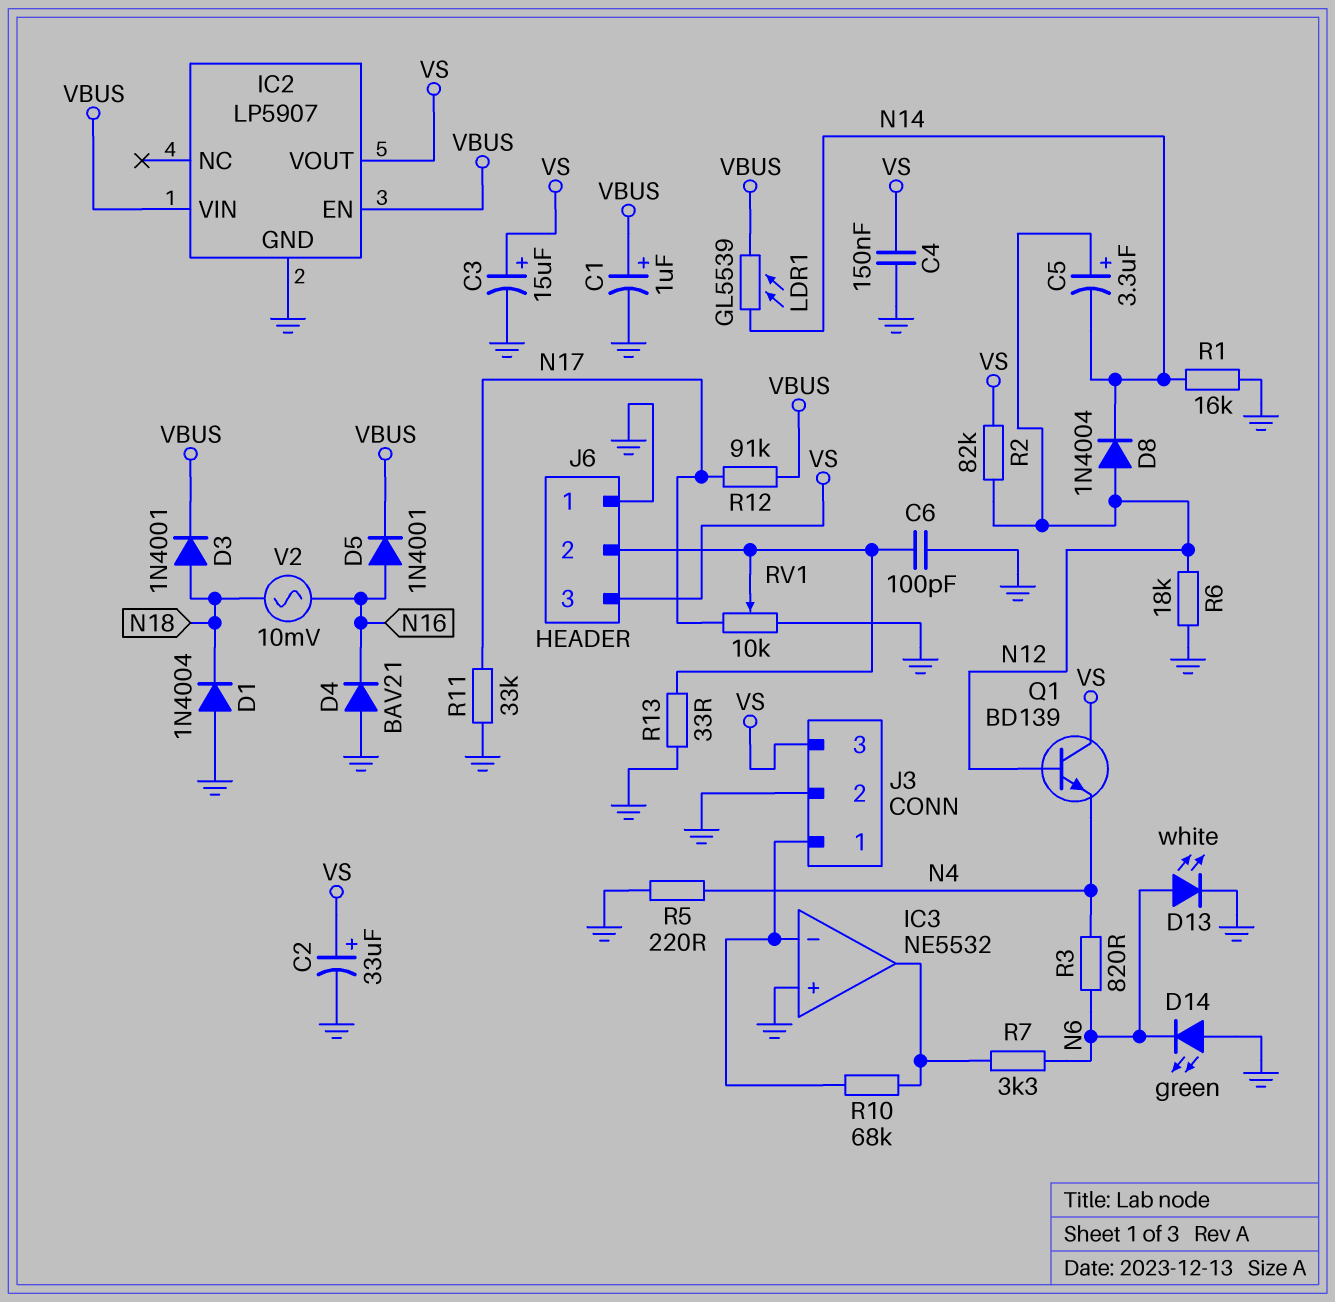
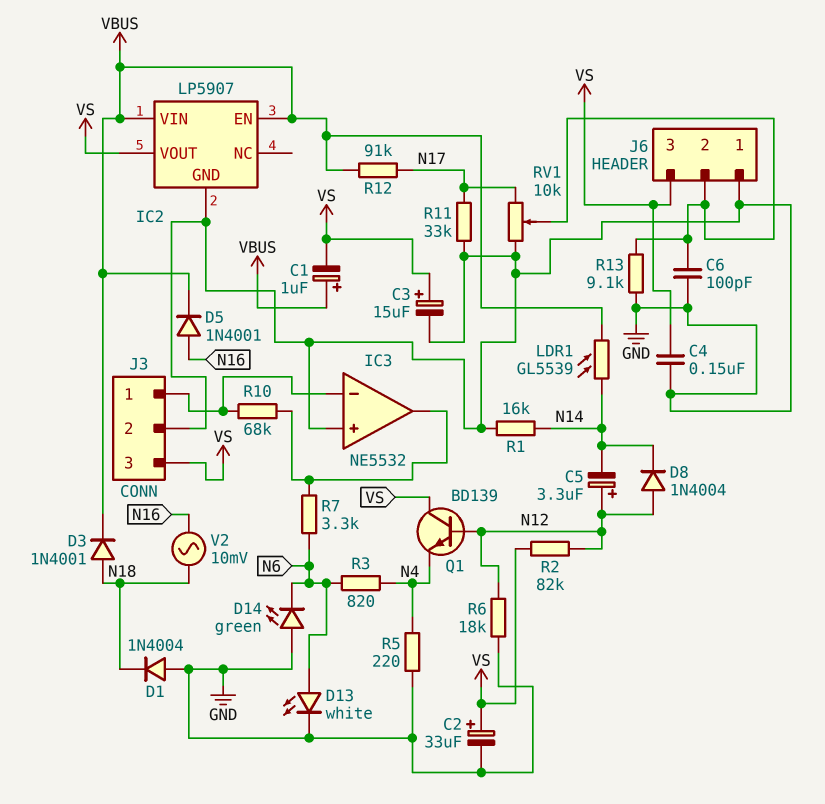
C1: 1uF (plus VBUS, minus GND) -> 1uF (plus VBUS, minus VS)
D4: diode BAV21 (A GND, K N16) -> none
R13: 33 (GND, J6/2) -> 9.1k (GND, J6/2)

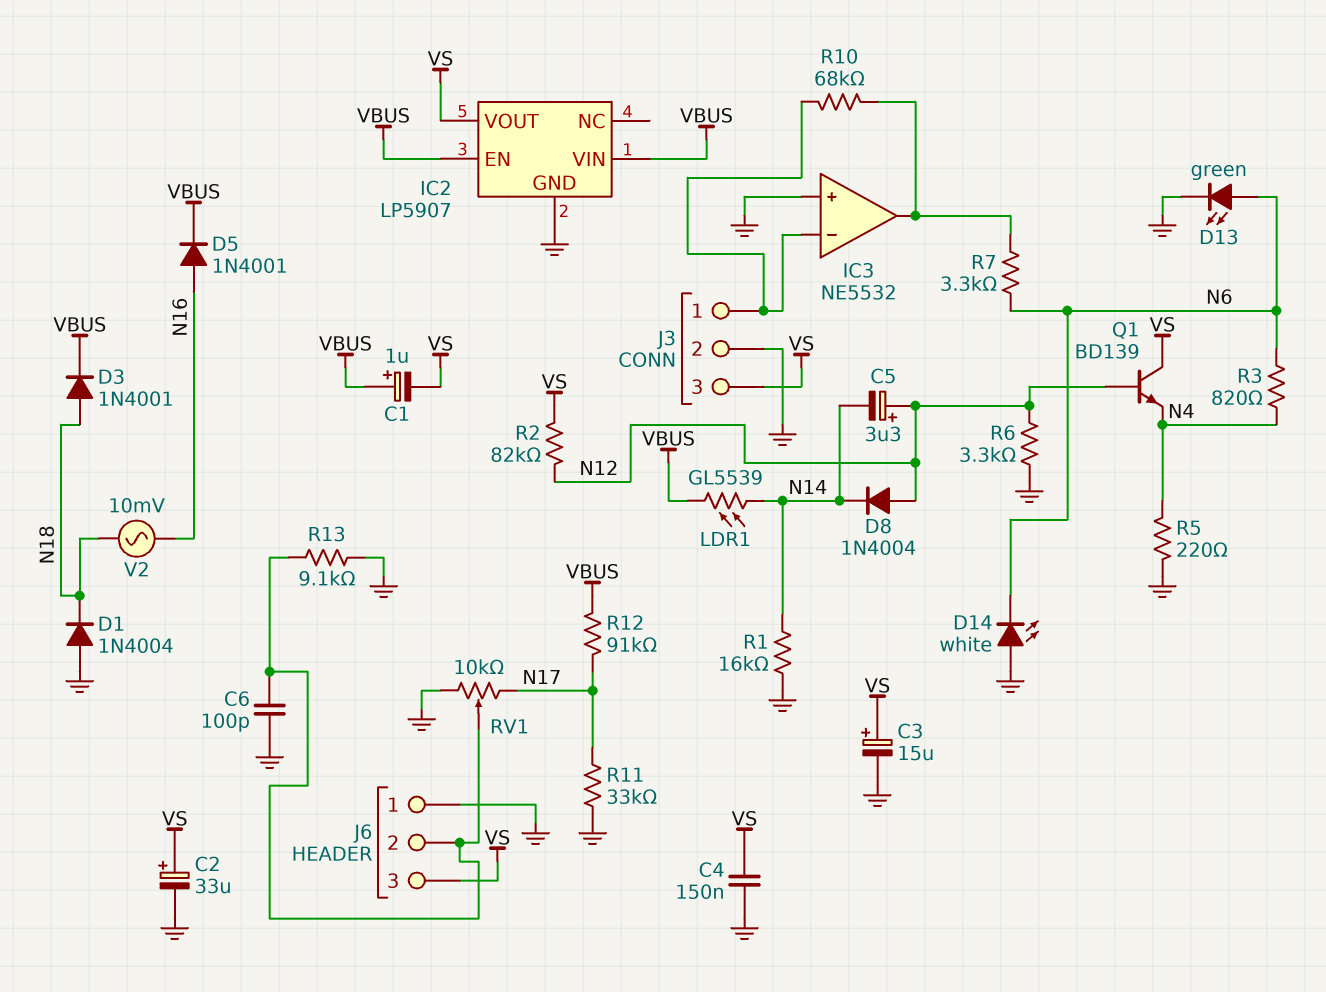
D13: LED white (A N6, K GND) -> LED green (A N6, K GND)
D14: LED green (A GND, K N6) -> LED white (A GND, K N6)
R6: 18k (GND, N12) -> 3.3k (GND, N12)

